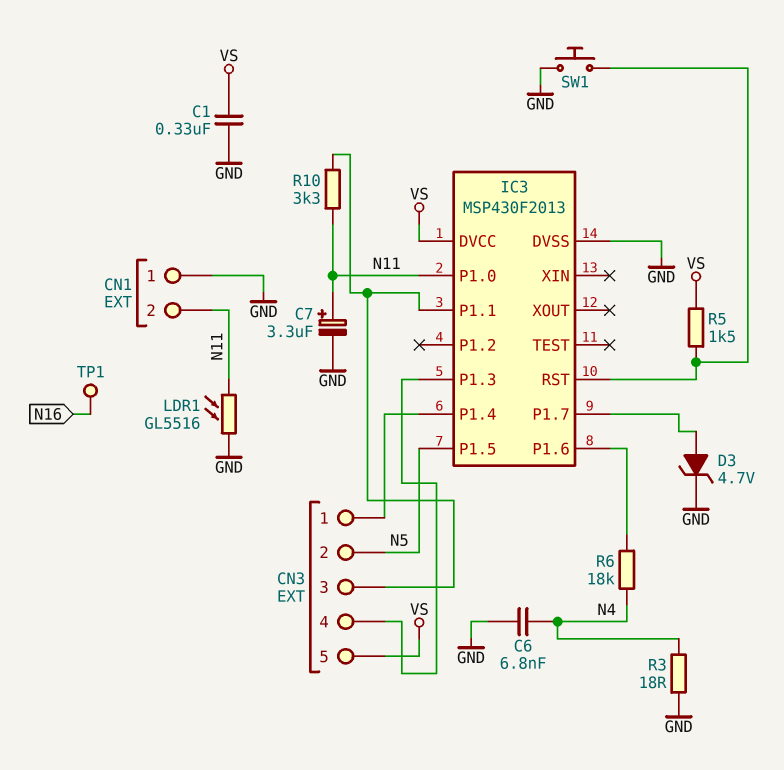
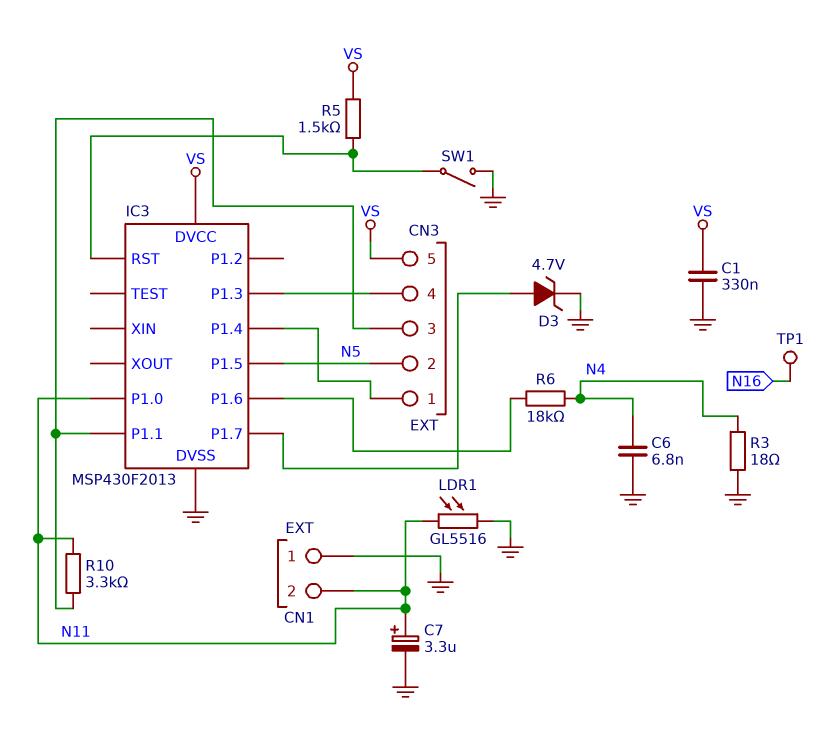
SW1: button (GND, IC3/RST) -> switch (GND, IC3/RST)

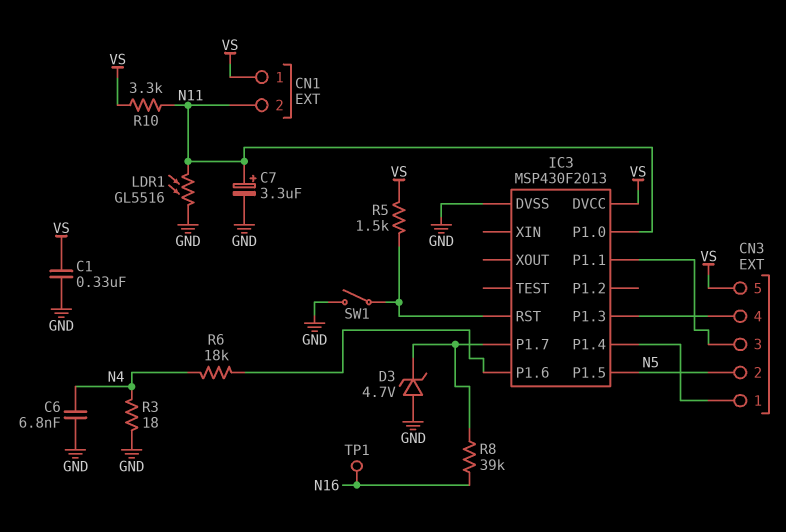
CN1 pin 1: GND -> VS
D3: zener 4.7V (A IC3/P1.7, K GND) -> zener 4.7V (A GND, K IC3/P1.7)
R8: none -> 39k (IC3/P1.7, N16)
R10: 3.3k (CN3/3, N11) -> 3.3k (N11, VS)

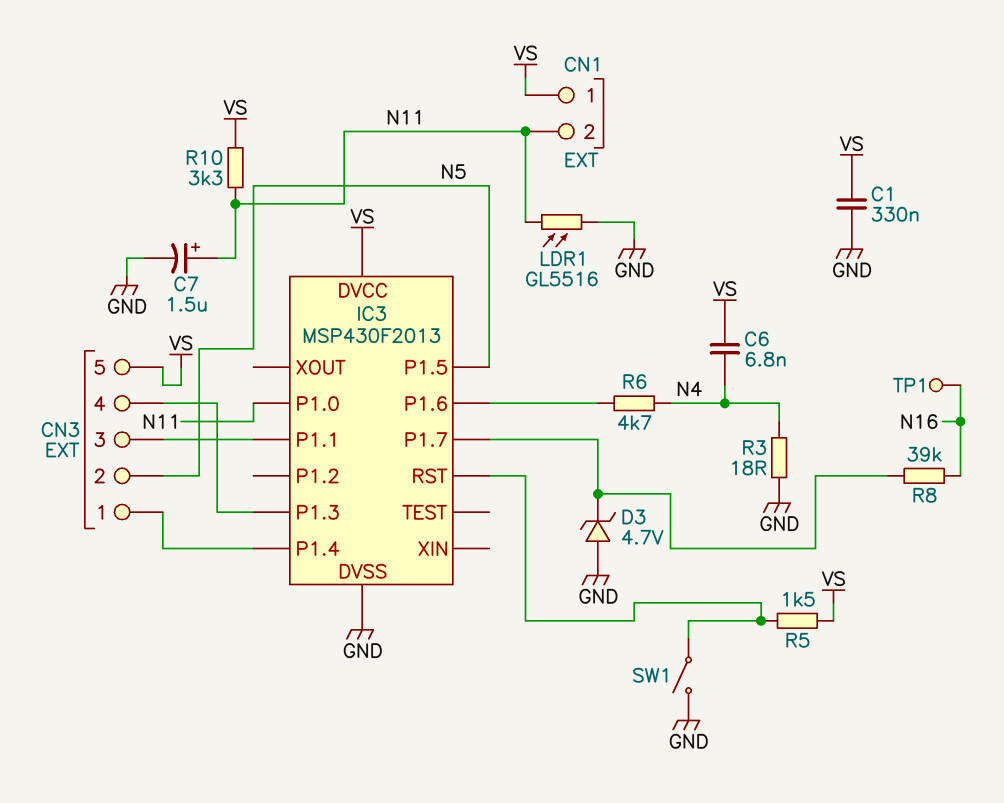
C6: 6.8nF (GND, N4) -> 6.8nF (N4, VS)
C7: 3.3uF (plus N11, minus GND) -> 1.5uF (plus N11, minus GND)
R6: 18k (IC3/P1.6, N4) -> 4.7k (IC3/P1.6, N4)

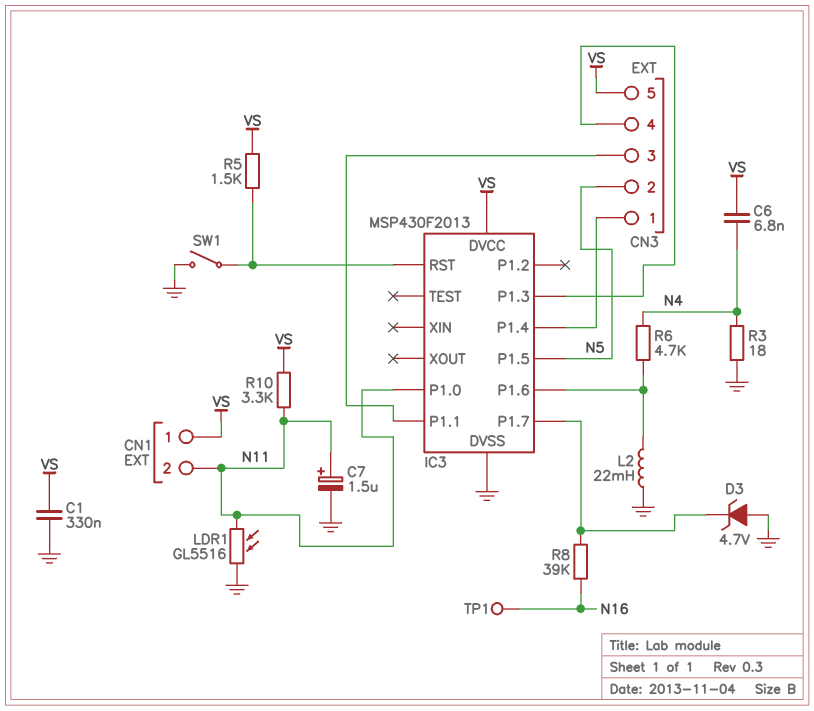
L2: none -> 22mH (GND, IC3/P1.6)

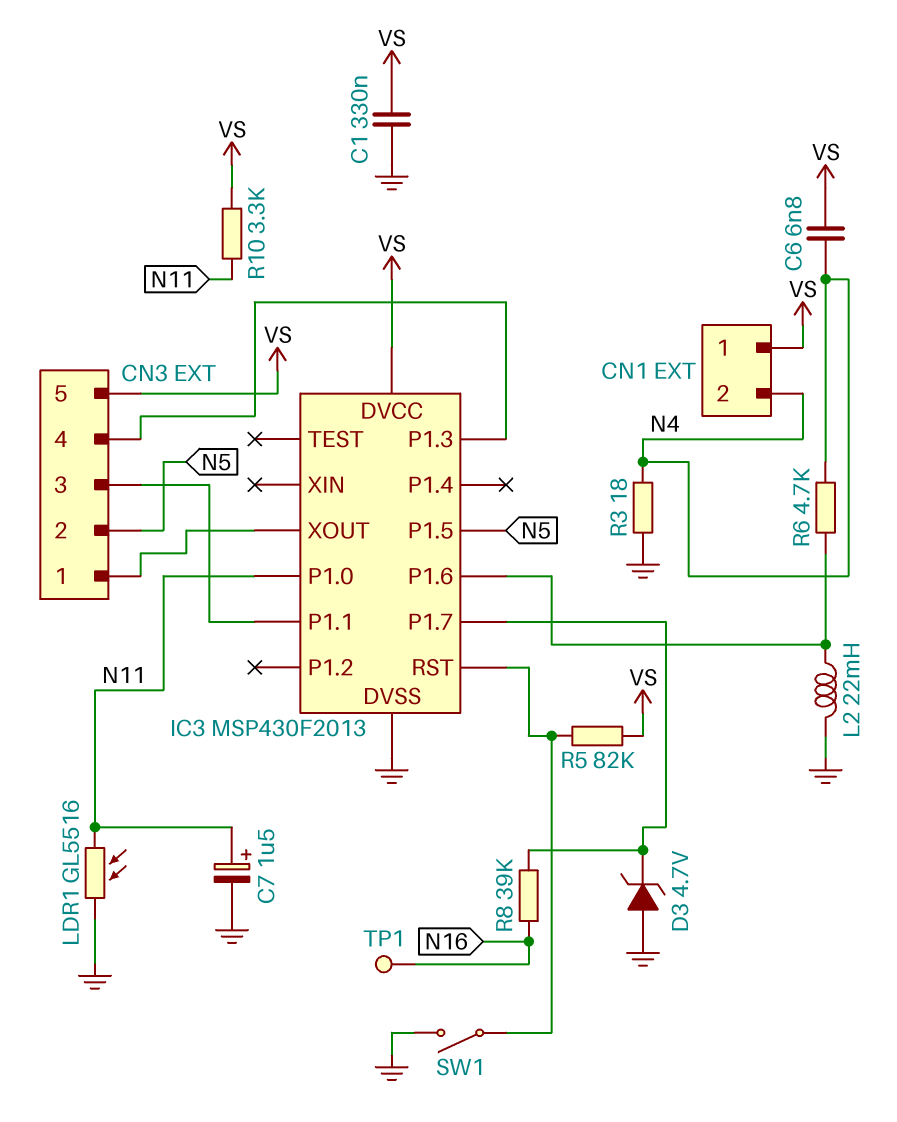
CN1 pin 2: N11 -> N4
IC3 pin P1.4: CN3/1 -> none
IC3 pin XOUT: none -> CN3/1
R5: 1.5k (IC3/RST, VS) -> 82k (IC3/RST, VS)

